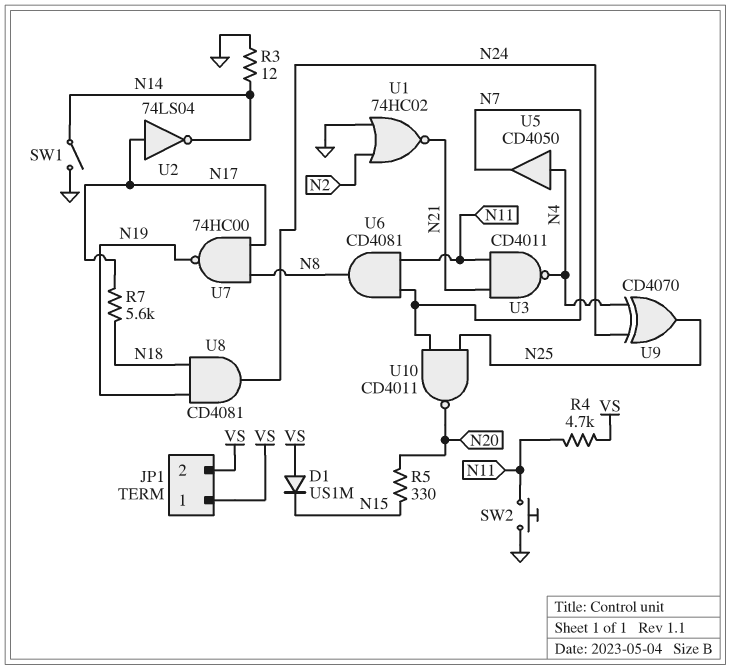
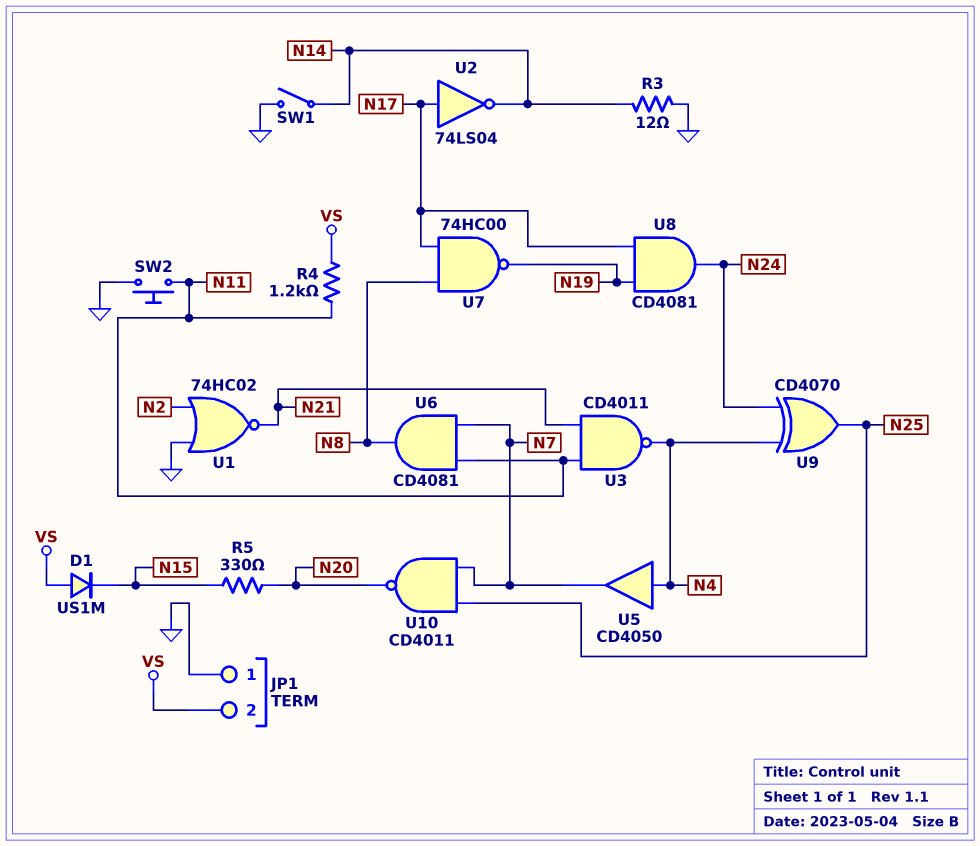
JP1 pin 1: VS -> GND
R4: 4.7k (N11, VS) -> 1.2k (N11, VS)
R7: 5.6k (N17, N18) -> none
U8: AND CD4081 (in N18, in N19, out N24) -> AND CD4081 (in N17, in N19, out N24)

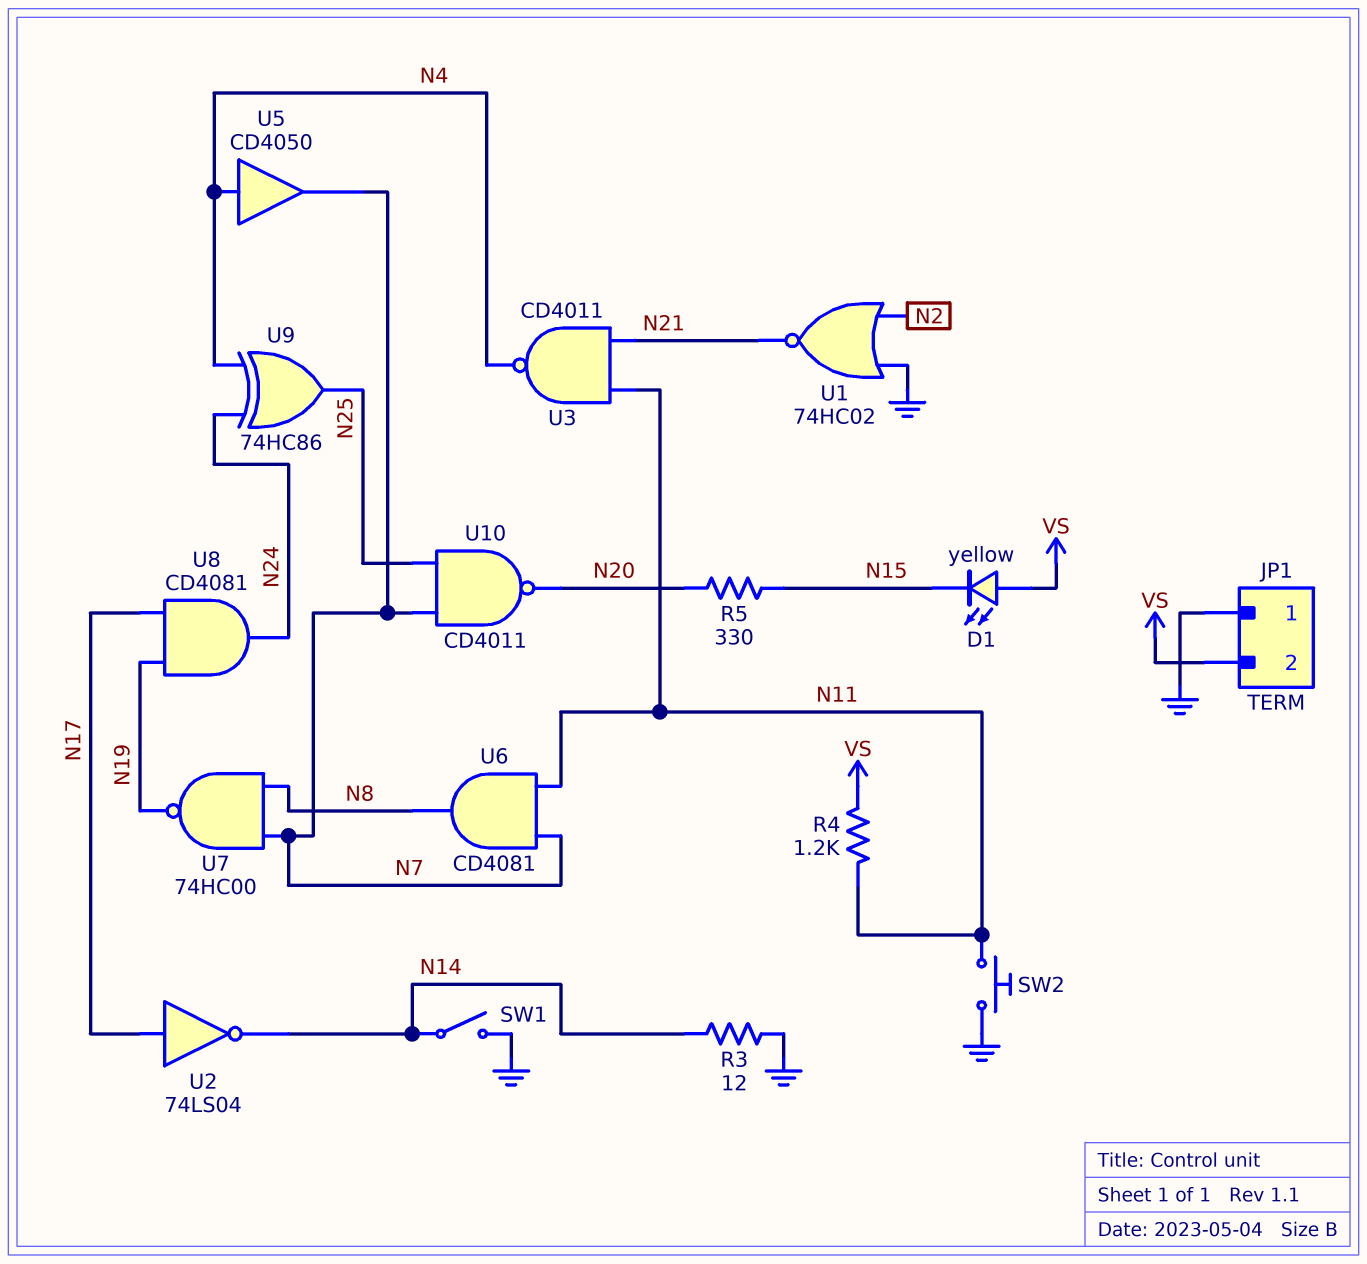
D1: diode US1M (A VS, K N15) -> LED yellow (A VS, K N15)
U7: NAND 74HC00 (in N8, in N17, out N19) -> NAND 74HC00 (in N7, in N8, out N19)
U9: XOR CD4070 (in N4, in N24, out N25) -> XOR 74HC86 (in N4, in N24, out N25)

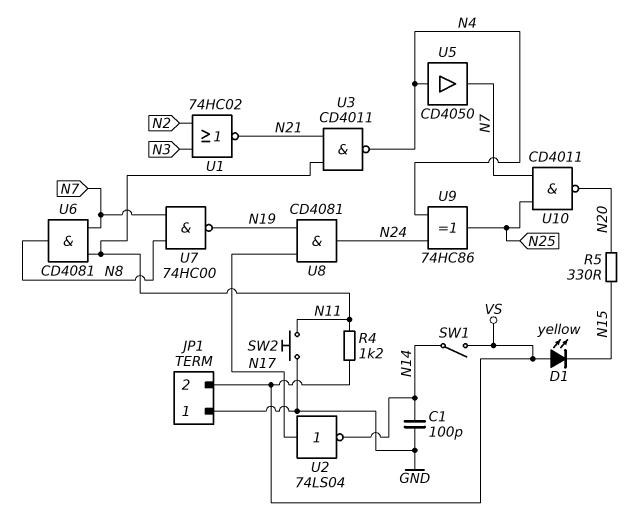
C1: none -> 100pF (GND, N14)
R3: 12 (GND, N14) -> none
SW1: switch (GND, N14) -> switch (N14, VS)
U1: NOR 74HC02 (in GND, in N2, out N21) -> NOR 74HC02 (in N2, in N3, out N21)

